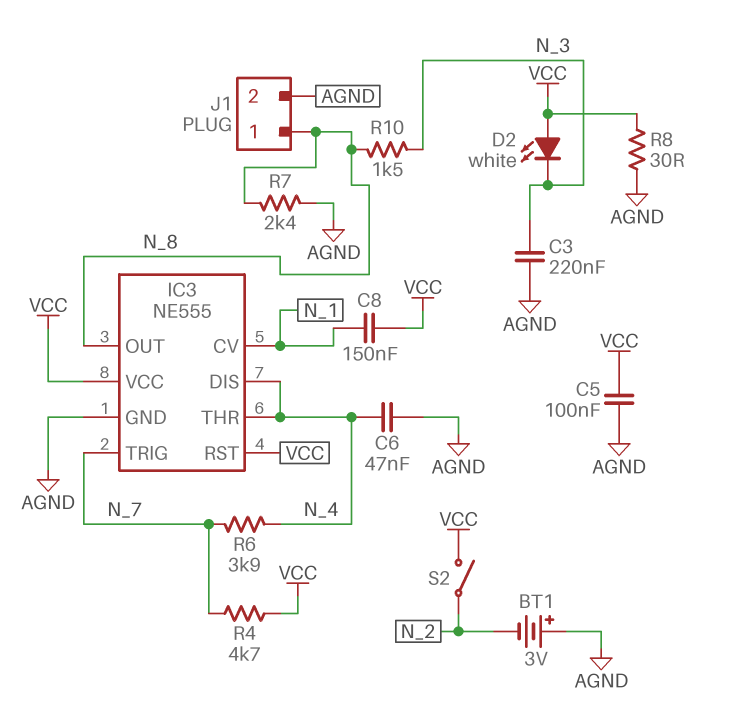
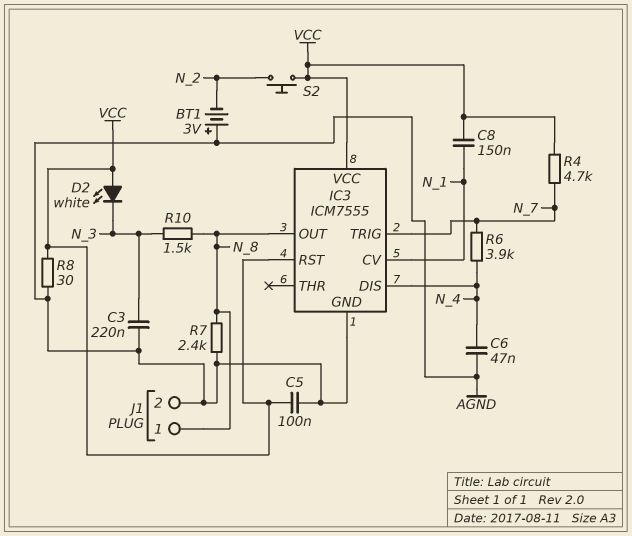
IC3: NE555 -> ICM7555
IC3 pin THR: N_4 -> none
S2: switch (N_2, VCC) -> button (N_2, VCC)

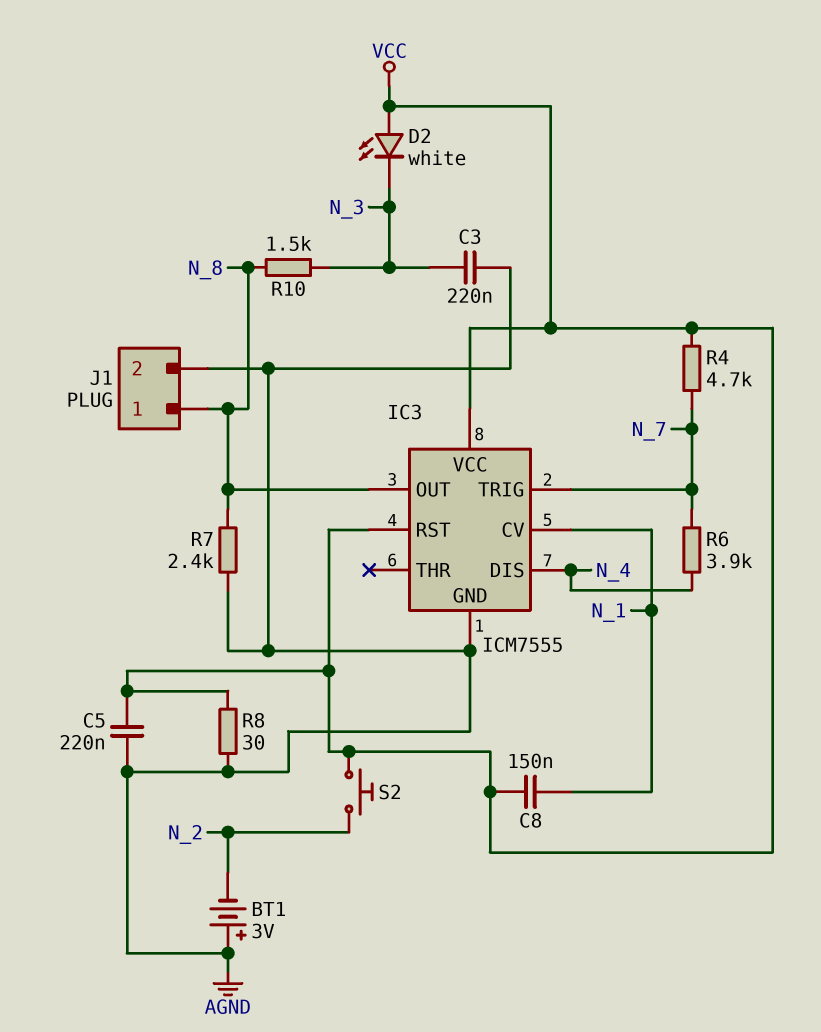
C5: 100nF (AGND, VCC) -> 220nF (AGND, VCC)
C6: 47nF (AGND, N_4) -> none

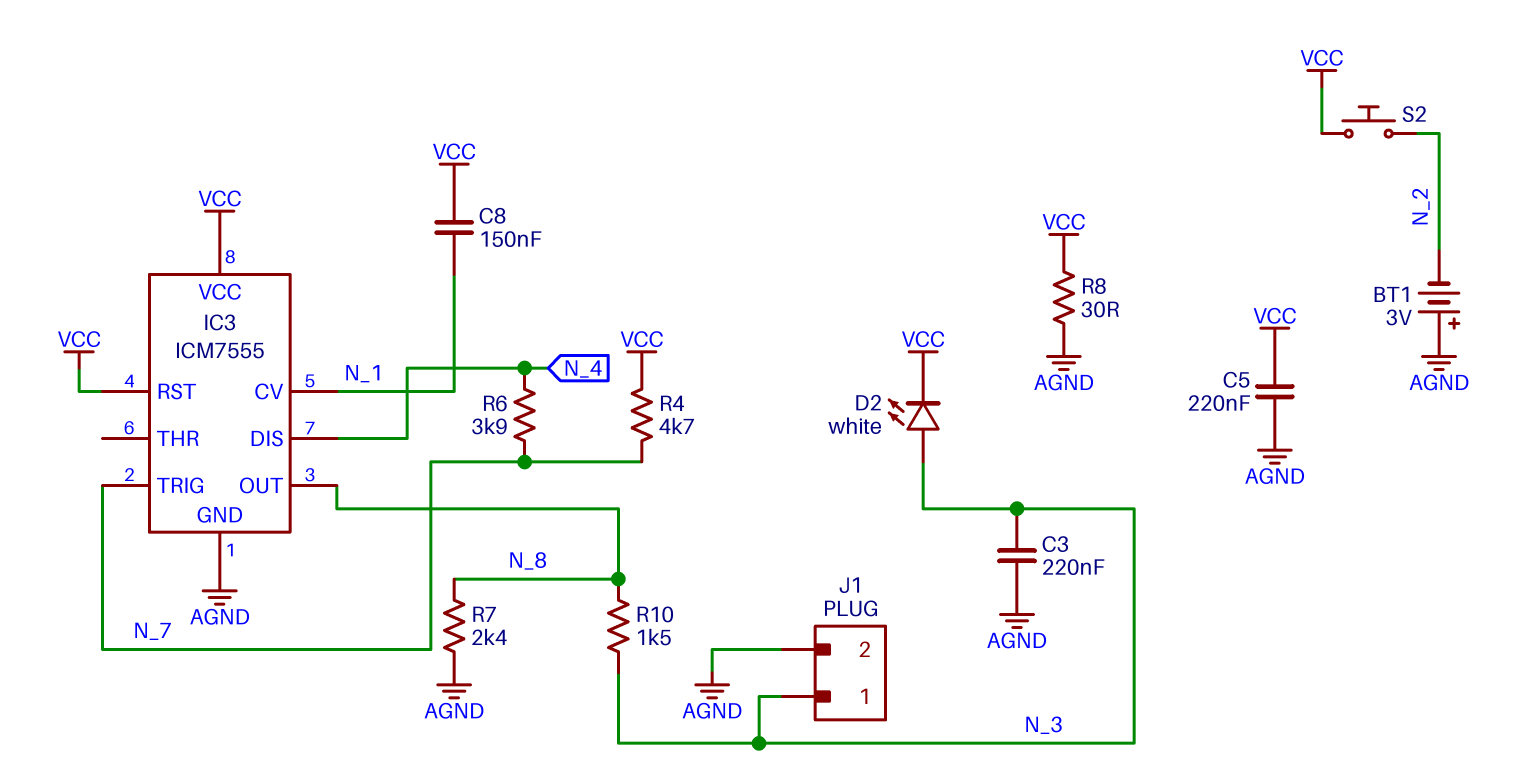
D2: LED white (A VCC, K N_3) -> LED white (A N_3, K VCC)
J1 pin 1: N_8 -> N_3

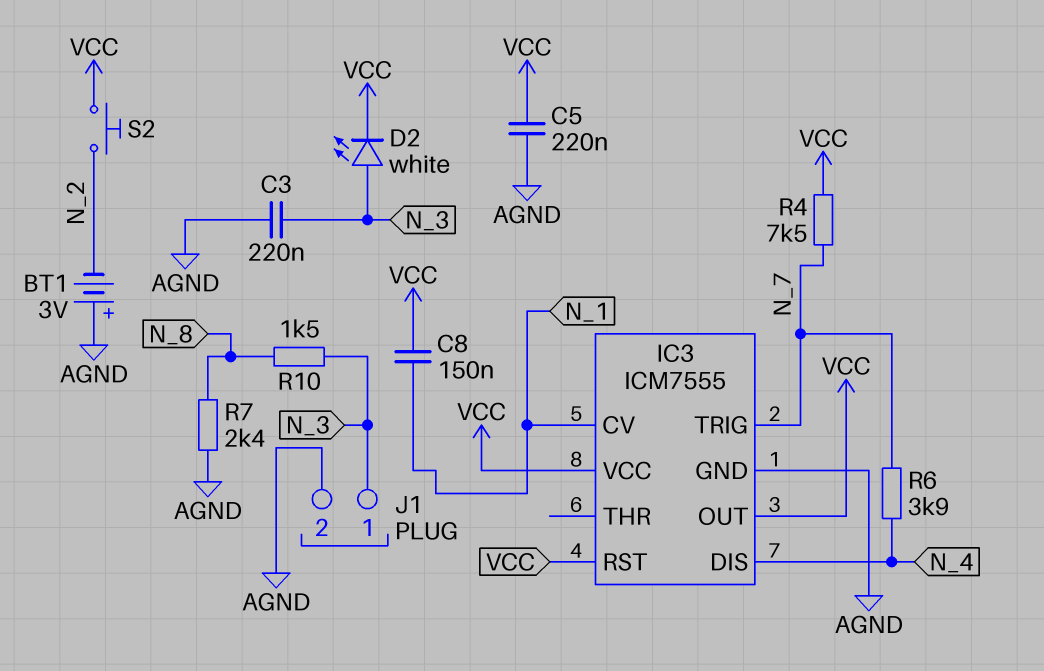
IC3 pin OUT: N_8 -> VCC
R4: 4.7k (N_7, VCC) -> 7.5k (N_7, VCC)
R8: 30 (AGND, VCC) -> none

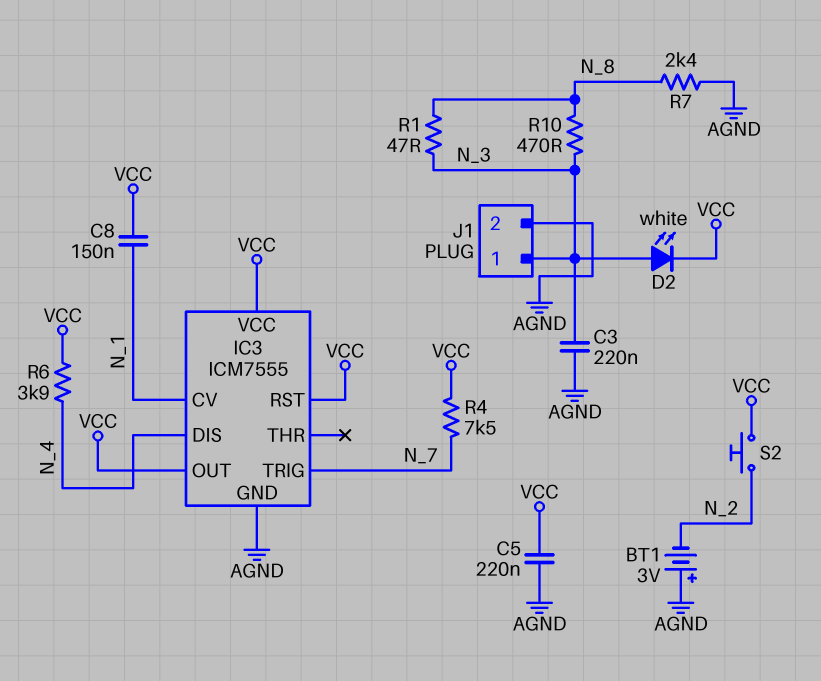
R1: none -> 47 (N_3, N_8)
R6: 3.9k (N_4, N_7) -> 3.9k (N_4, VCC)
R10: 1.5k (N_3, N_8) -> 470 (N_3, N_8)

